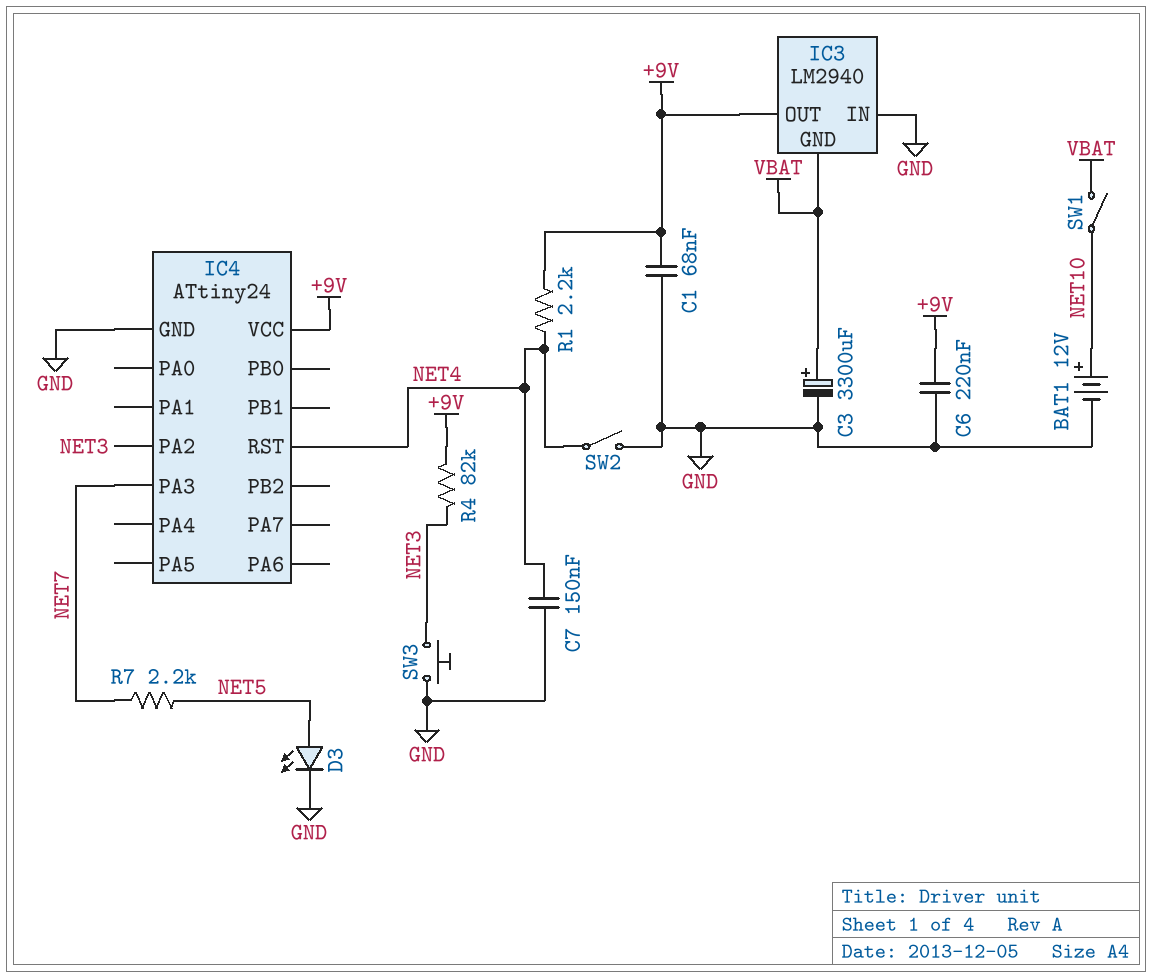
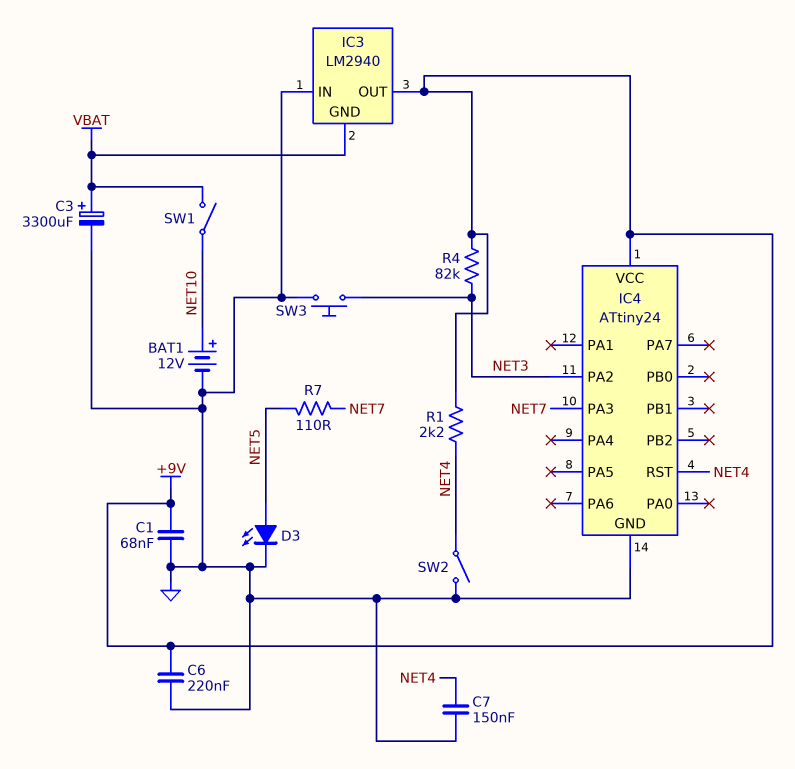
R7: 2.2k (NET5, NET7) -> 110 (NET5, NET7)

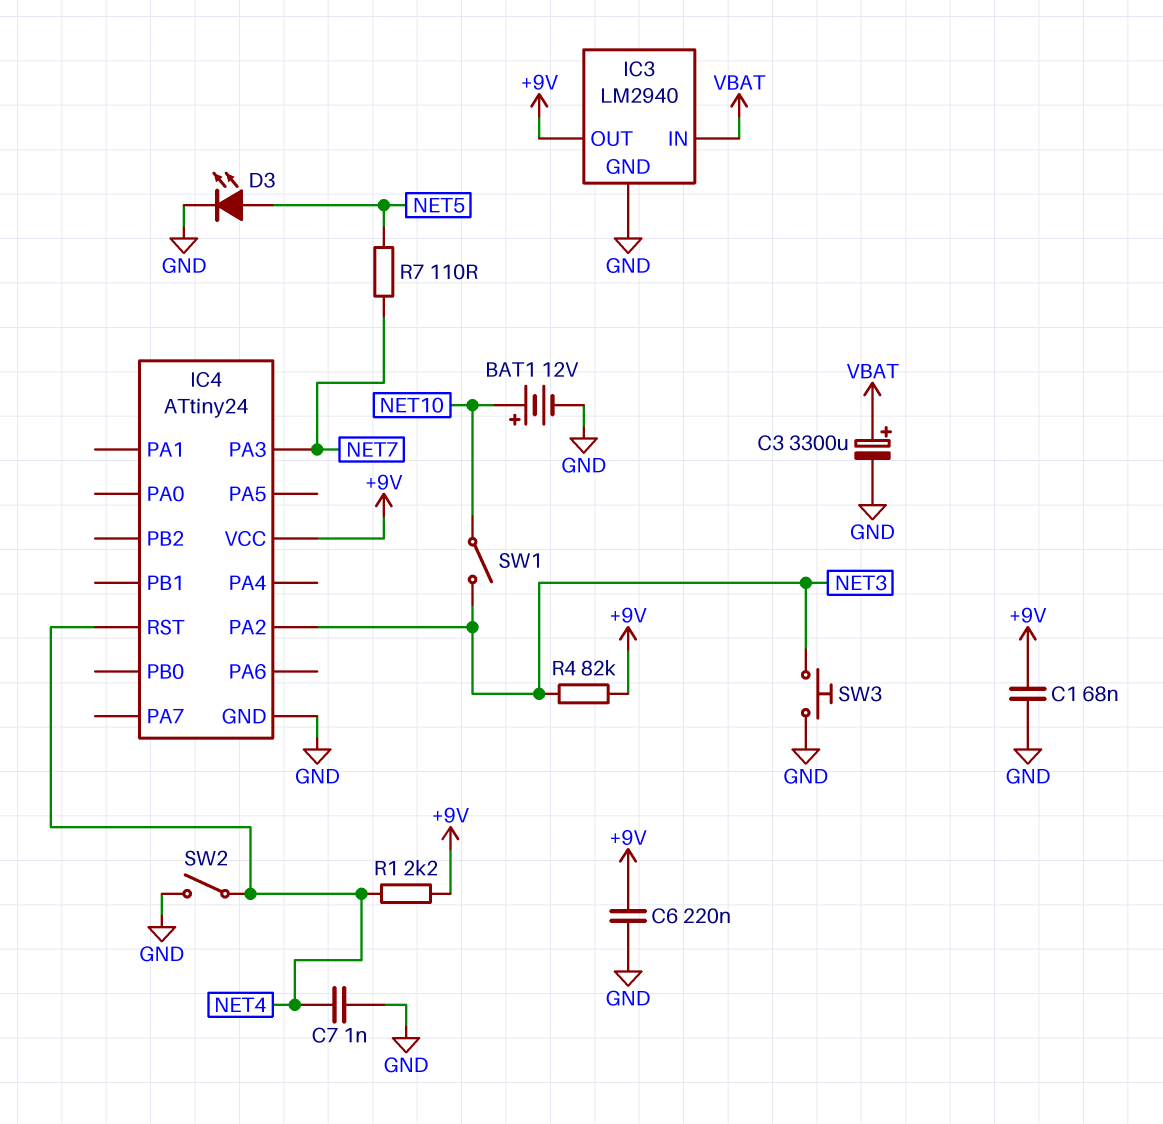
C7: 150nF (GND, NET4) -> 1nF (GND, NET4)
IC3 pin GND: VBAT -> GND
IC3 pin IN: GND -> VBAT
SW1: switch (NET10, VBAT) -> switch (NET3, NET10)

